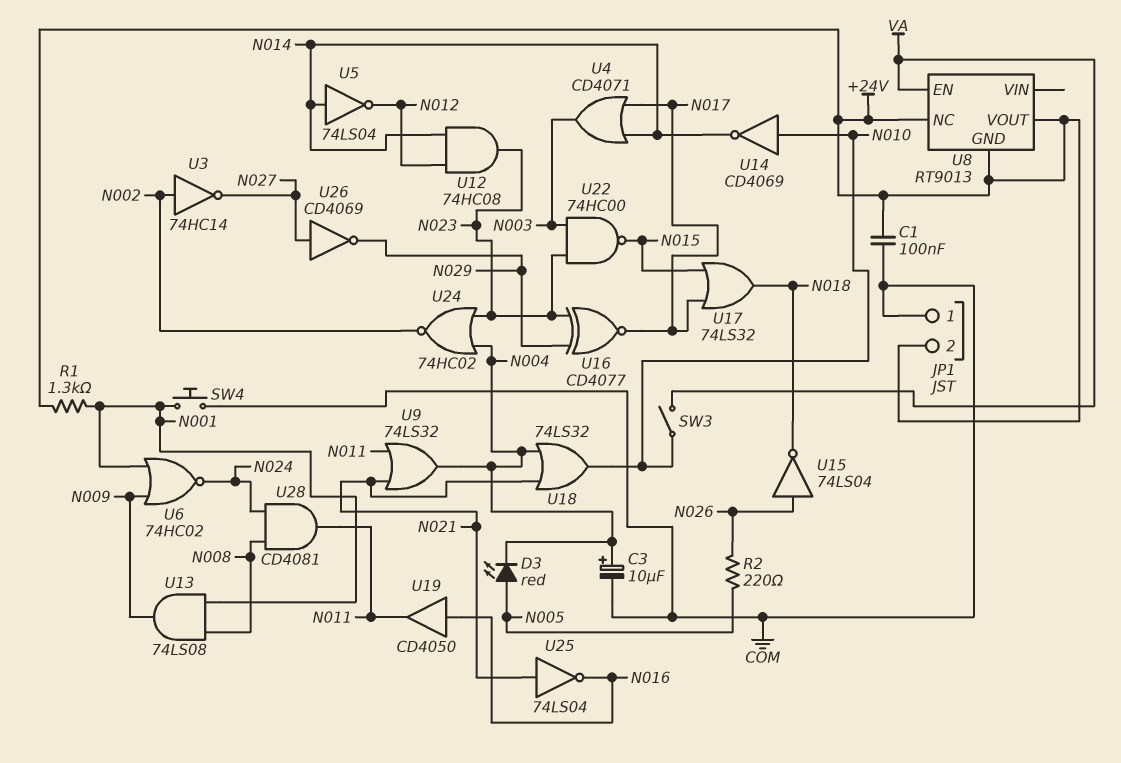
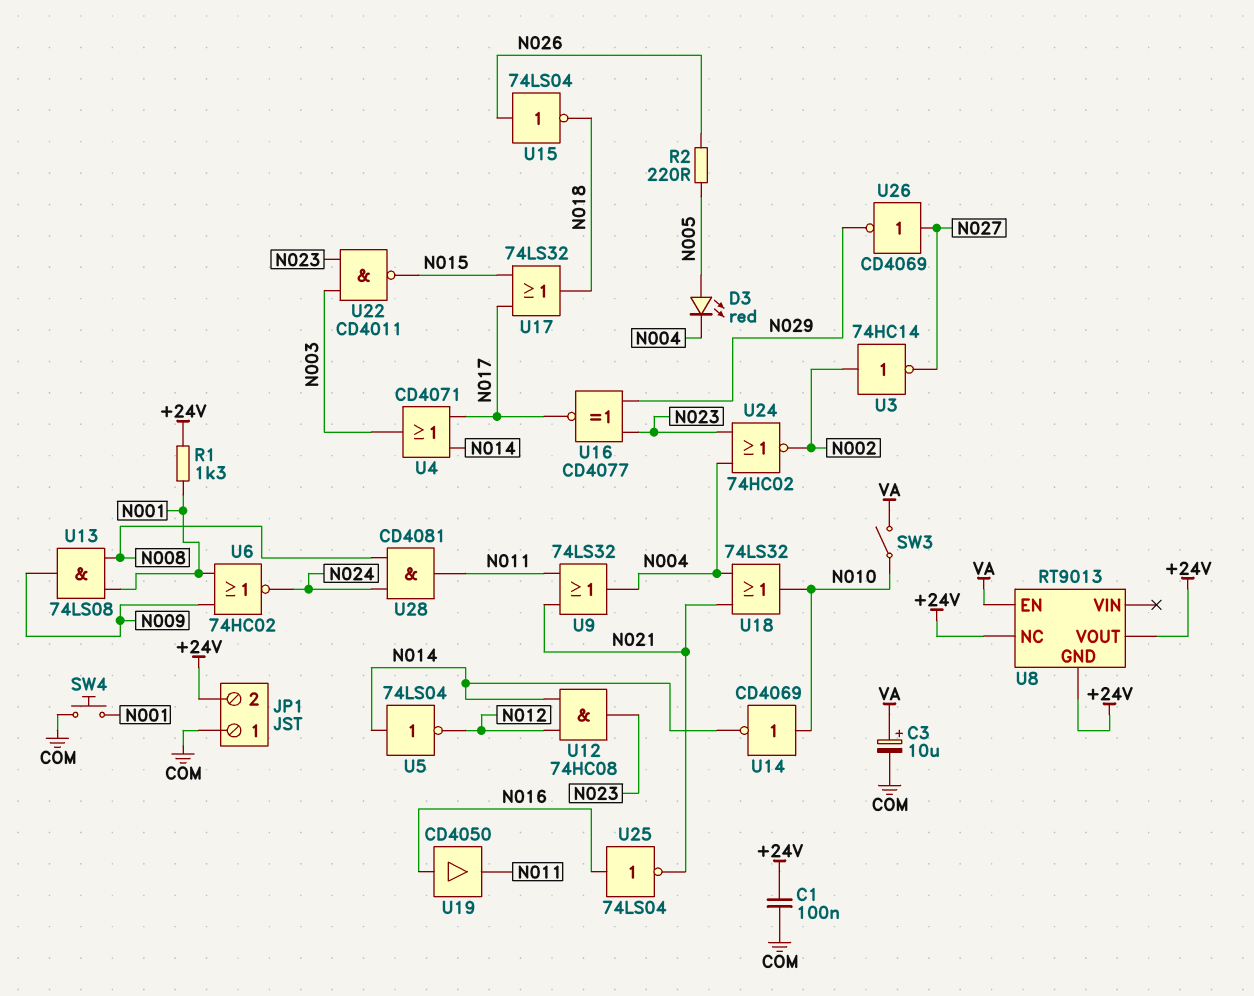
C3: 10uF (plus N004, minus COM) -> 10uF (plus VA, minus COM)
U22: NAND 74HC00 (in N003, in N023, out N015) -> NAND CD4011 (in N003, in N023, out N015)
U25: NOT 74LS04 (in N021, out N016) -> NOT 74LS04 (in N016, out N021)

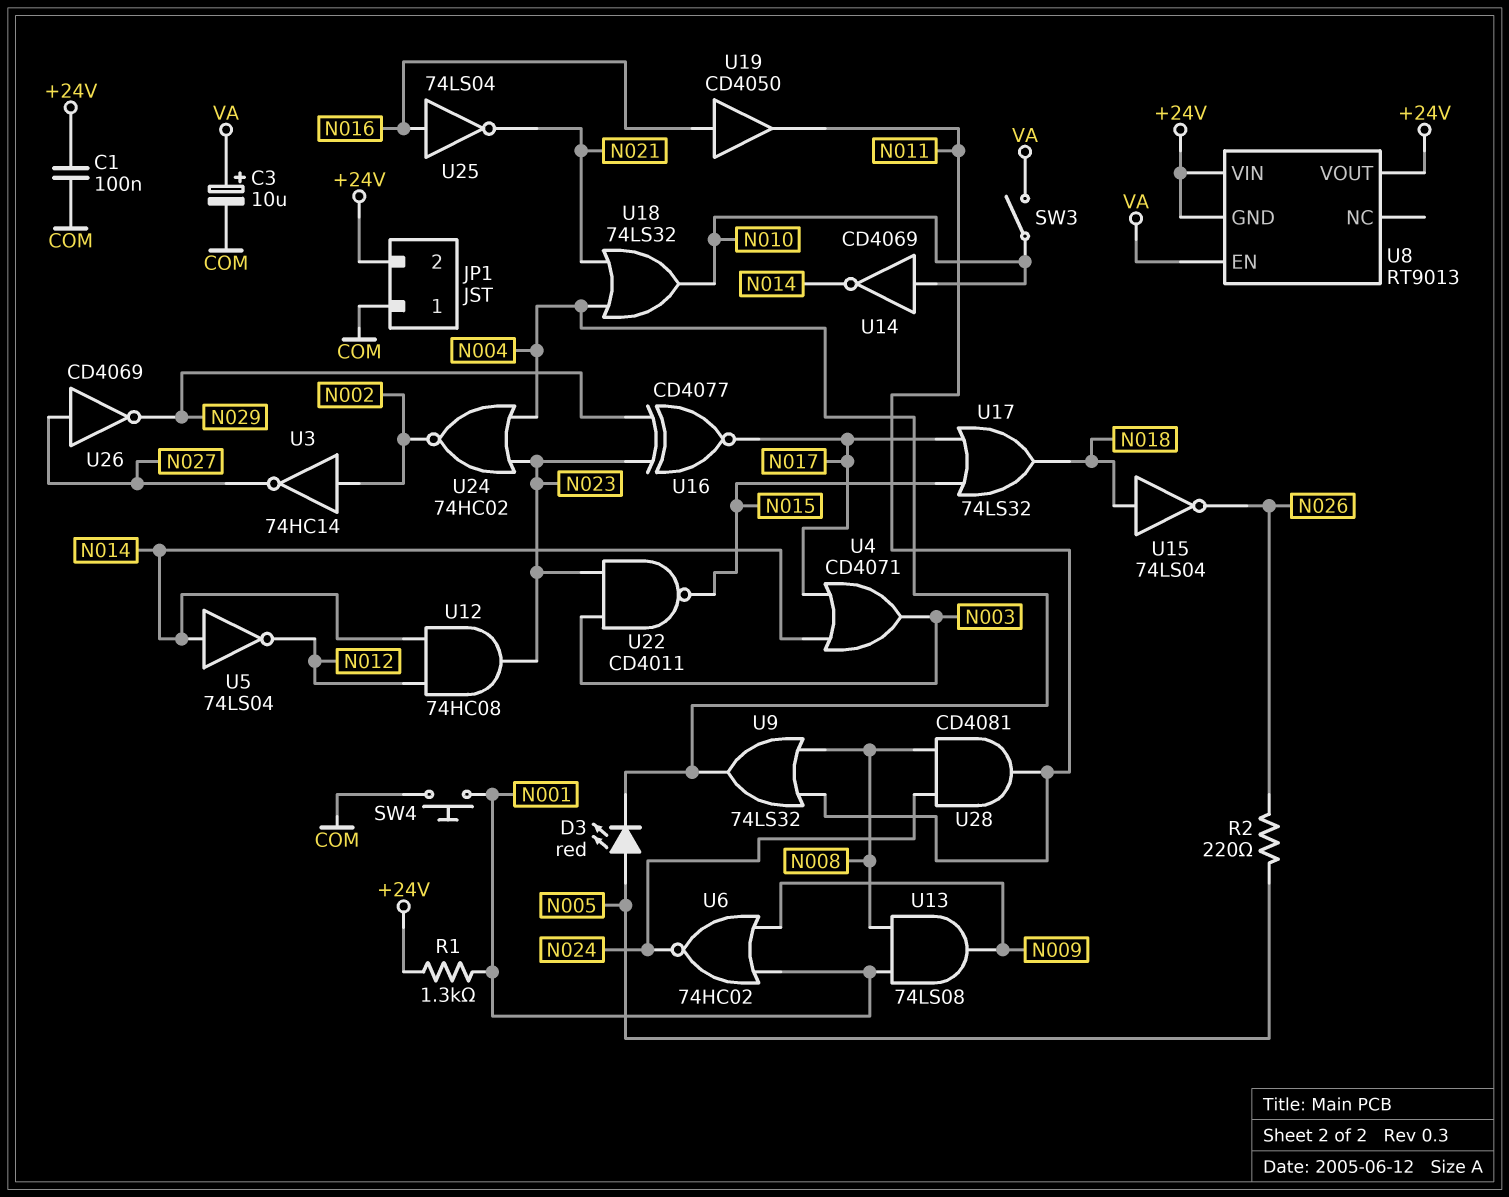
U8 pin NC: +24V -> none
U8 pin VIN: none -> +24V
U9: OR 74LS32 (in N011, in N021, out N004) -> OR 74LS32 (in N008, in N011, out N004)
U15: NOT 74LS04 (in N026, out N018) -> NOT 74LS04 (in N018, out N026)

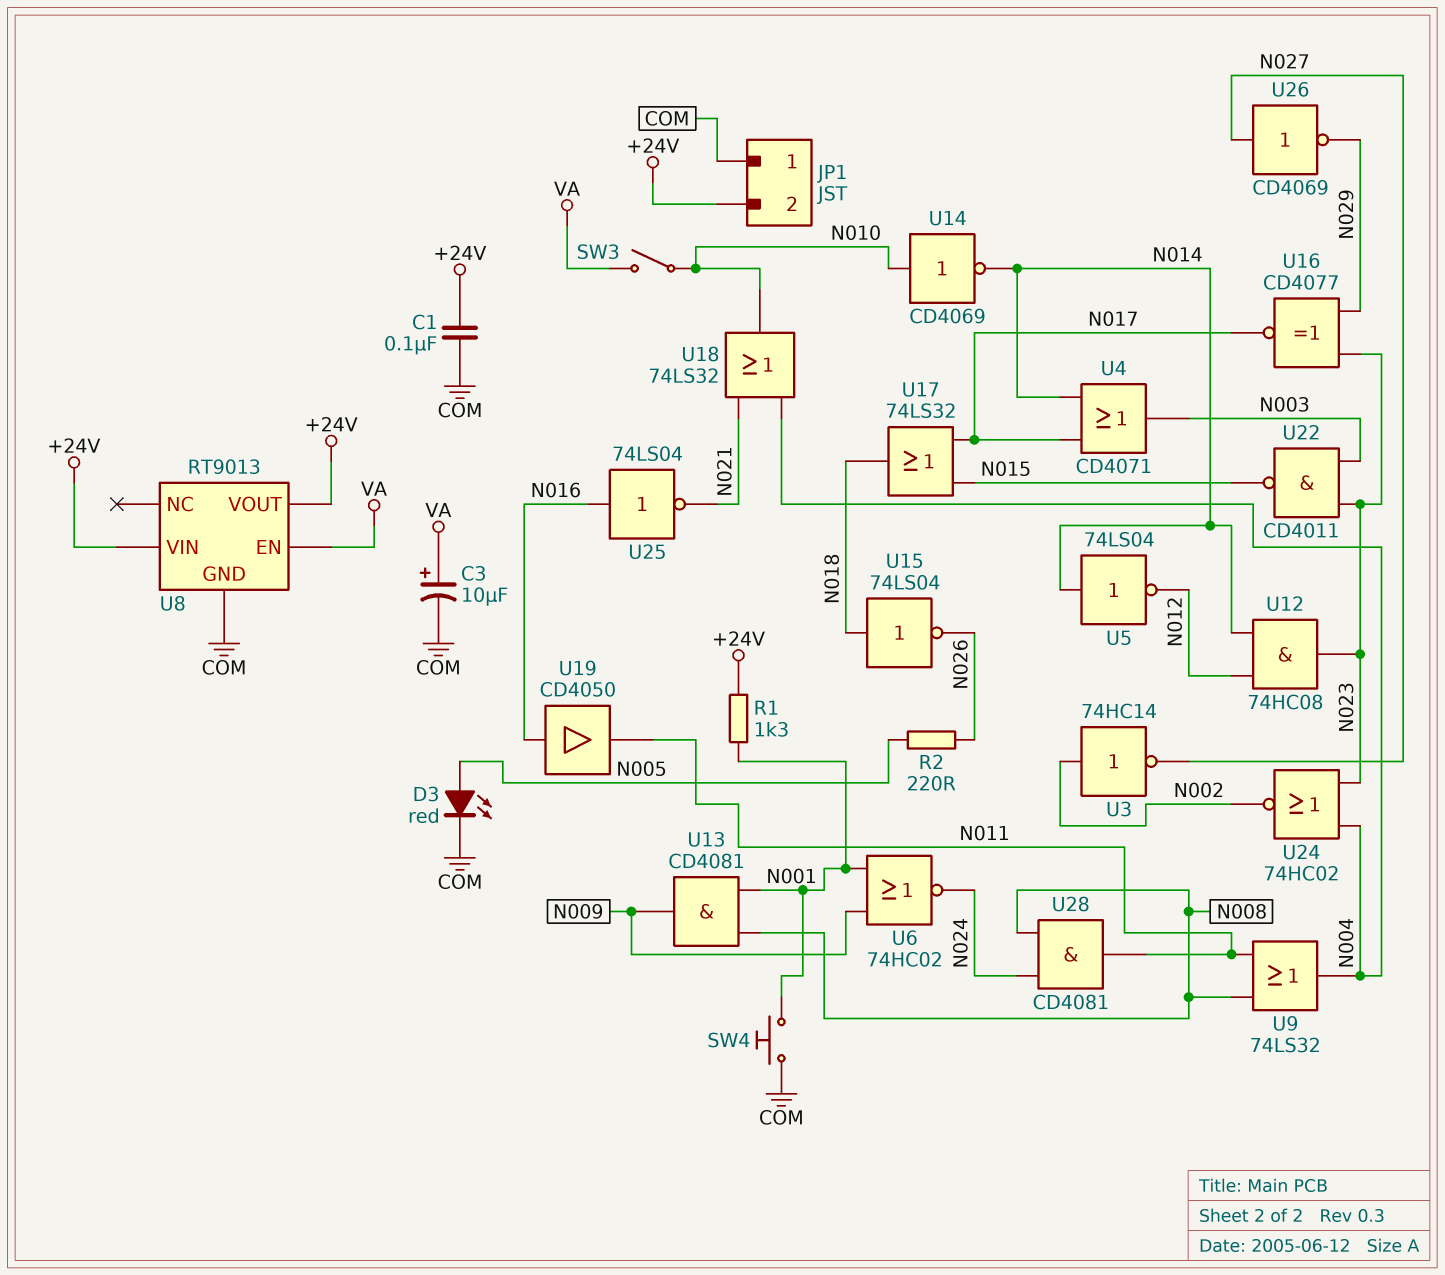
D3: LED red (A N005, K N004) -> LED red (A N005, K COM)
U8 pin GND: +24V -> COM
U13: AND 74LS08 (in N001, in N008, out N009) -> AND CD4081 (in N001, in N008, out N009)

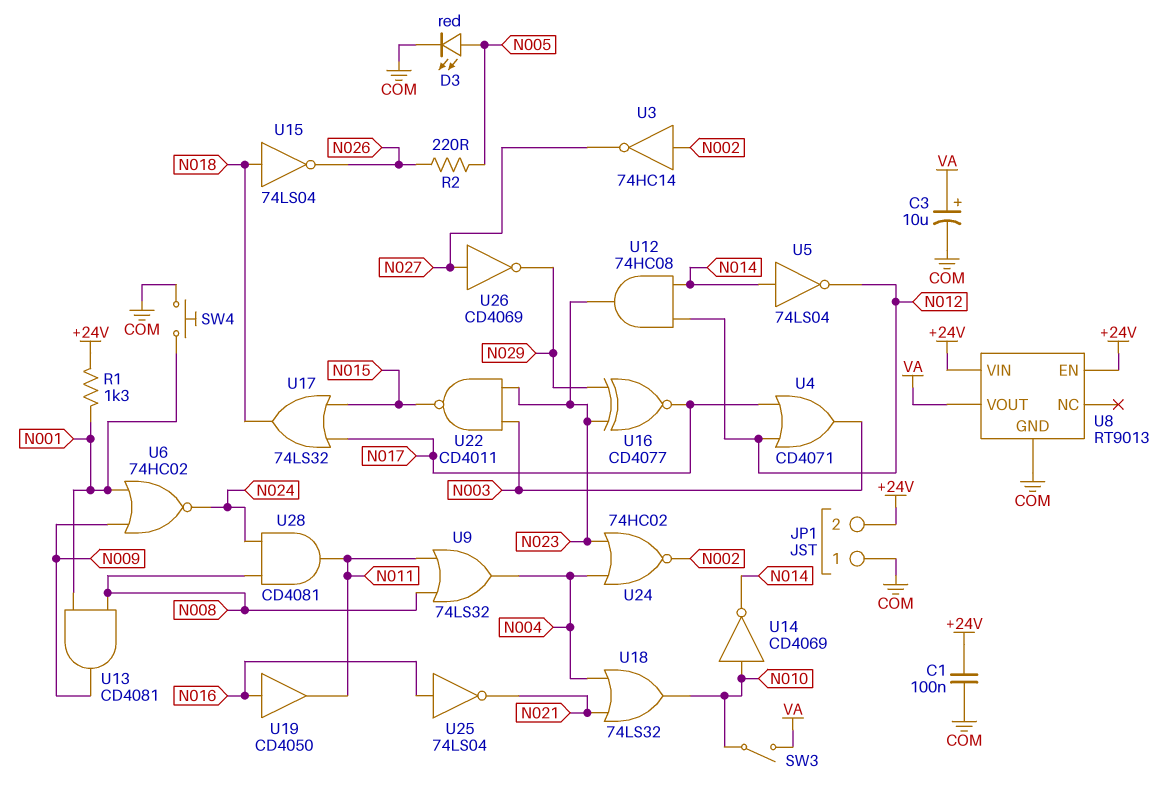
U4: OR CD4071 (in N014, in N017, out N003) -> OR CD4071 (in N012, in N017, out N003)
U8 pin EN: VA -> +24V
U8 pin VOUT: +24V -> VA

